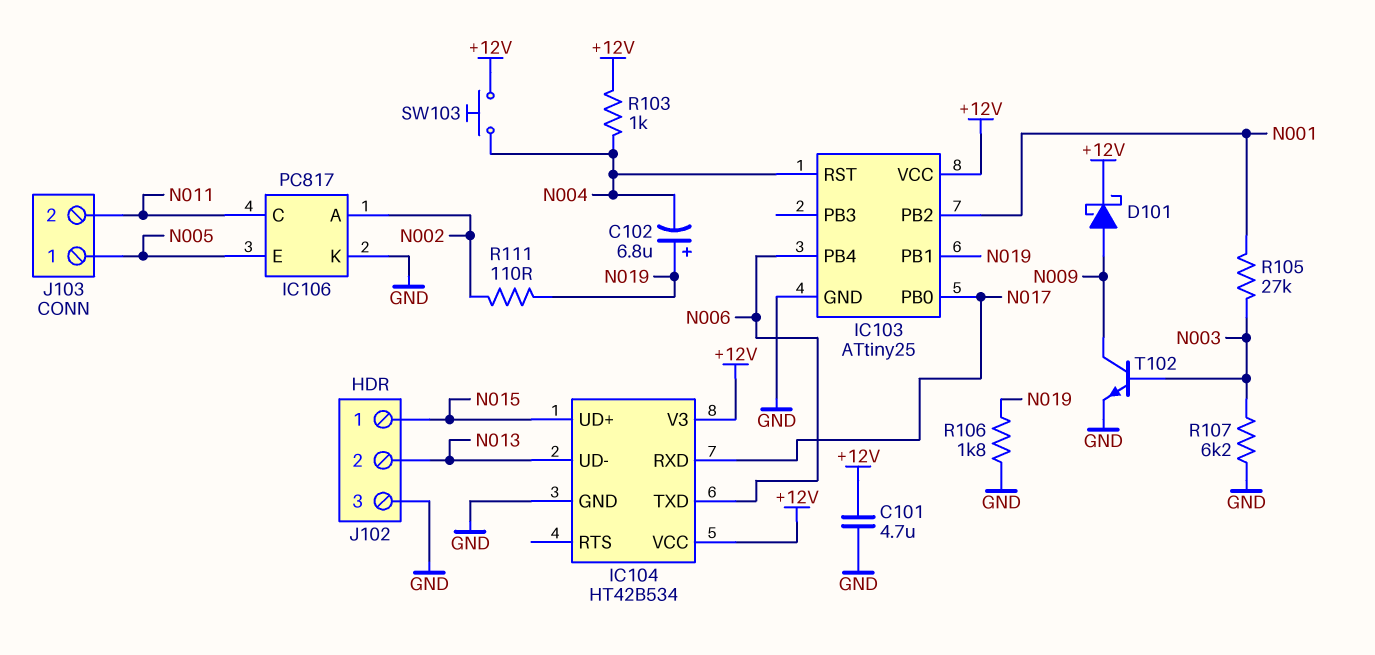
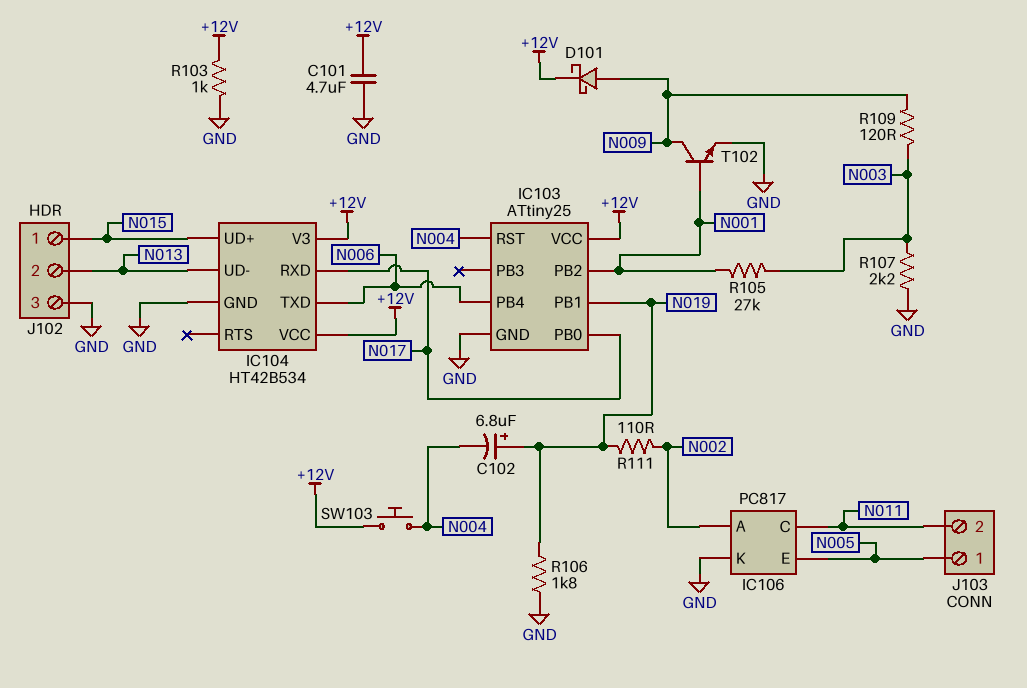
R103: 1k (+12V, N004) -> 1k (+12V, GND)
R107: 6.2k (GND, N003) -> 2.2k (GND, N003)
R109: none -> 120 (N003, N009)
T102: NPN (B N003, C N009, E GND) -> NPN (B N001, C N009, E GND)

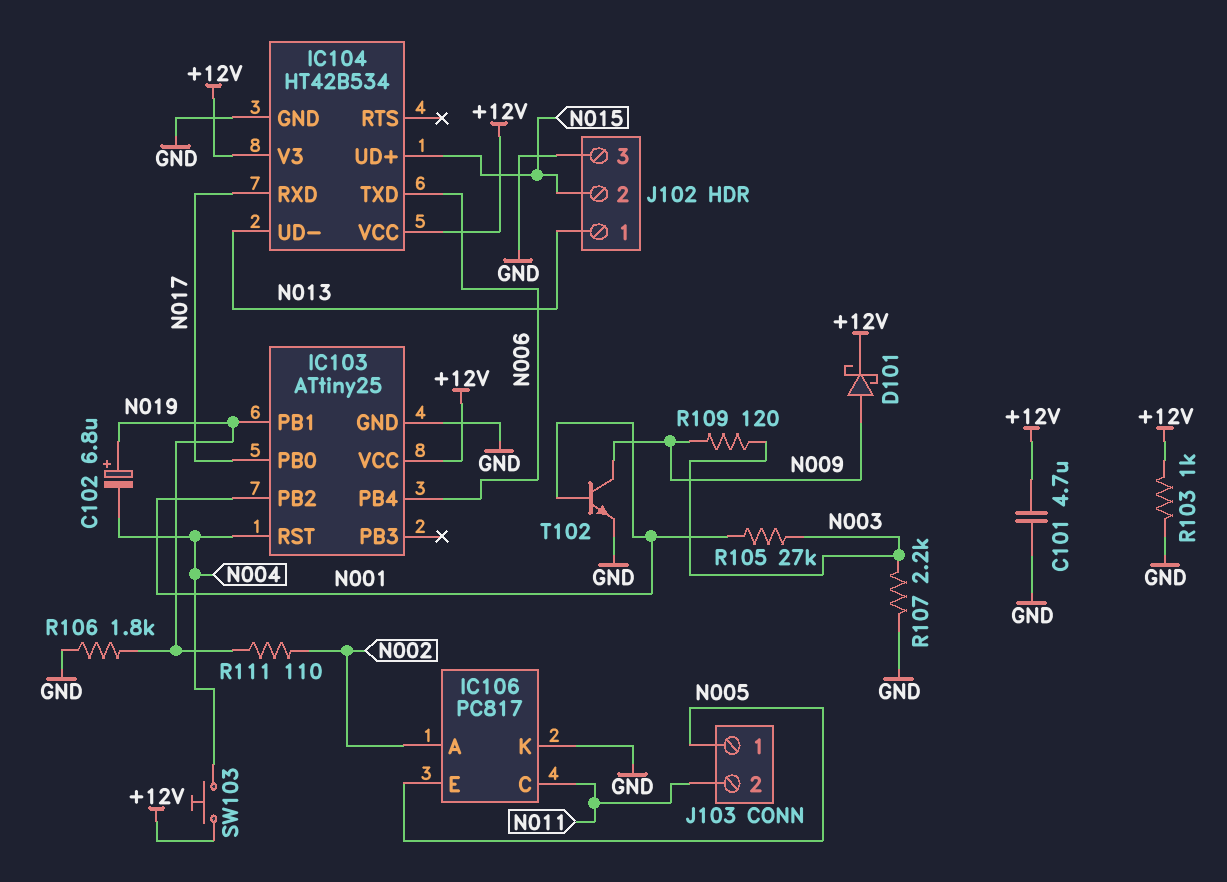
J102 pin 1: N015 -> N013
J102 pin 2: N013 -> N015

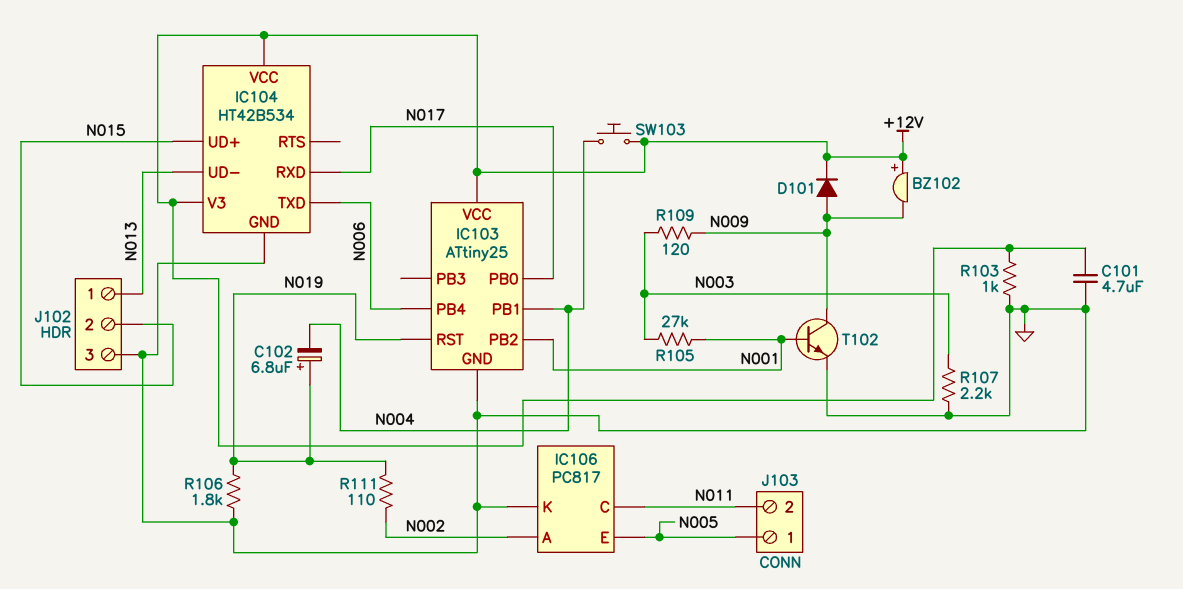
BZ102: none -> buzzer (plus +12V, minus N009)
D101: schottky (A N009, K +12V) -> diode (A N009, K +12V)
IC103 pin PB1: N019 -> N004
IC103 pin RST: N004 -> N019

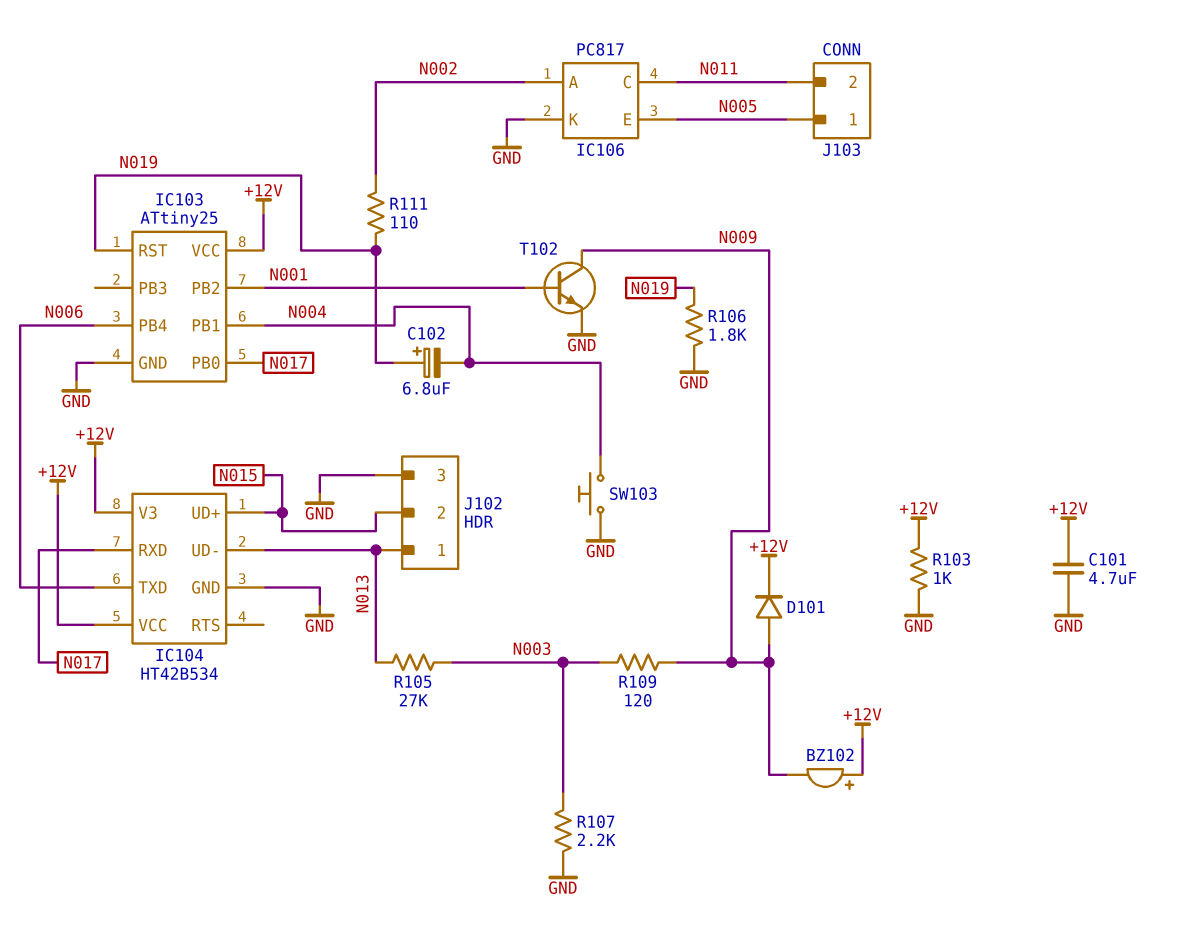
R105: 27k (N001, N003) -> 27k (N003, N013)
SW103: button (+12V, N004) -> button (GND, N004)

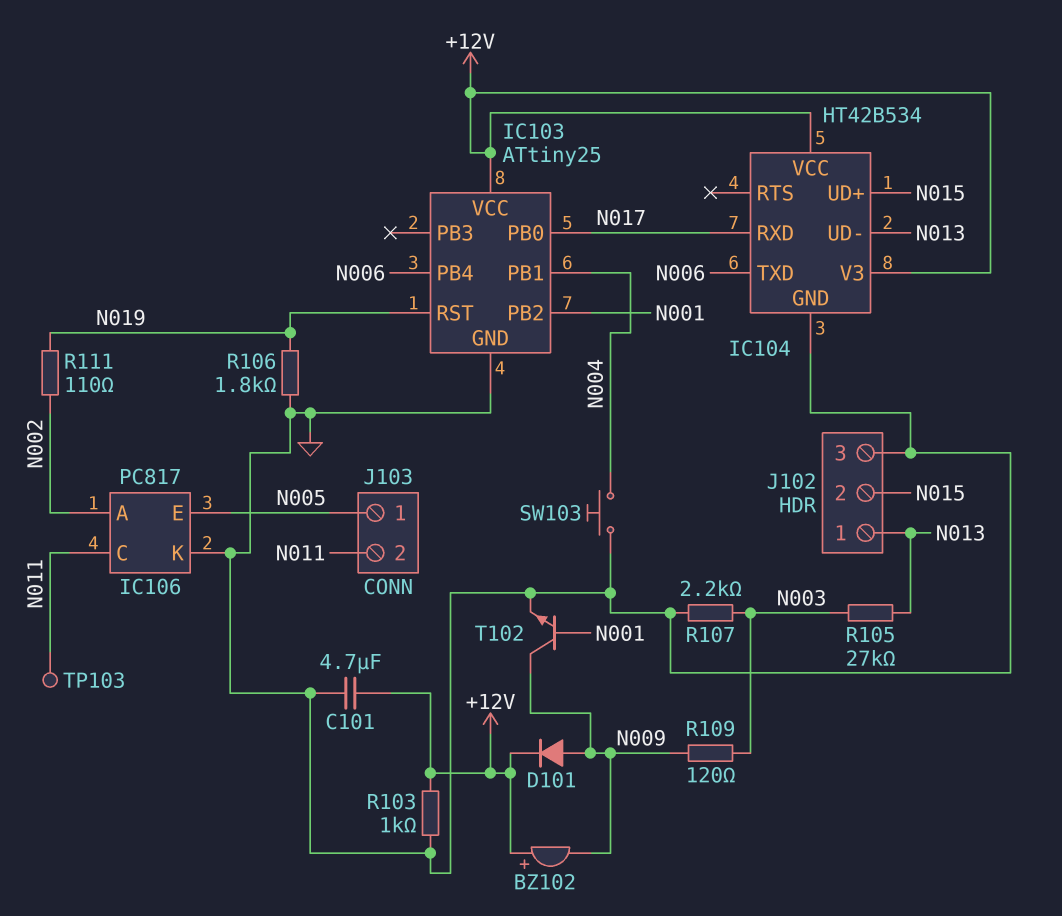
C102: 6.8uF (plus N019, minus N004) -> none
TP103: none -> test point (N011)

